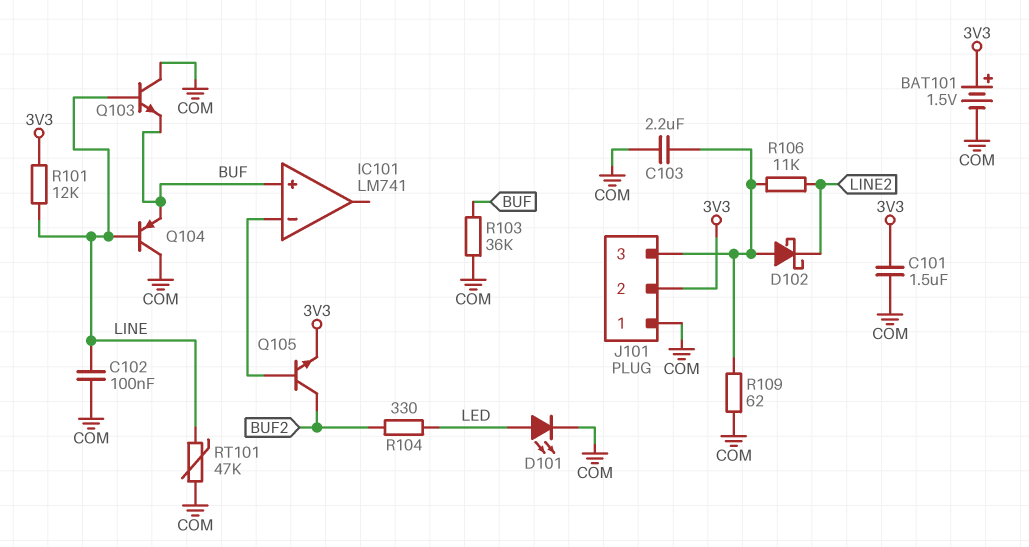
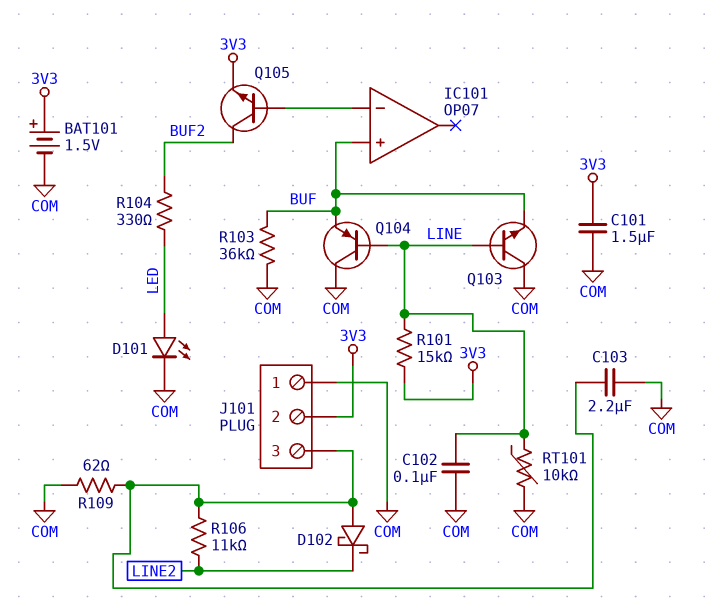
IC101: LM741 -> OP07
R101: 12k (3V3, LINE) -> 15k (3V3, LINE)
RT101: 47k (COM, LINE) -> 10k (COM, LINE)

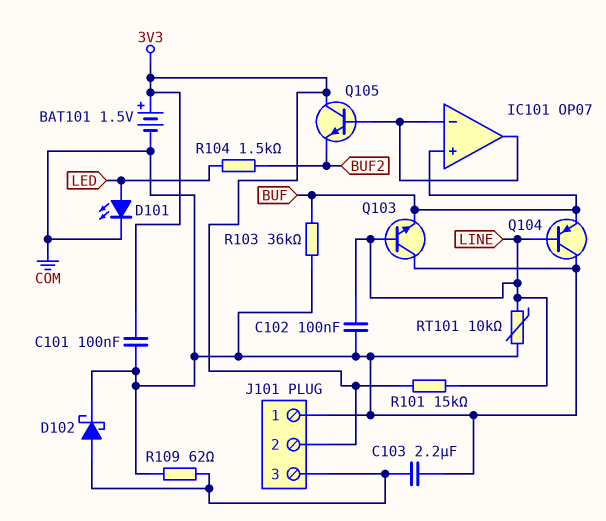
C101: 1.5uF (3V3, COM) -> 100nF (3V3, COM)
D102: schottky (A J101/3, K LINE2) -> schottky (A J101/3, K COM)
IC101 pin out: none -> IC101/in-
Q105: NPN (B IC101/in-, C BUF2, E 3V3) -> NPN (B IC101/in-, C 3V3, E BUF2)
R104: 330 (BUF2, LED) -> 1.5k (BUF2, LED)
R106: 11k (J101/3, LINE2) -> none

